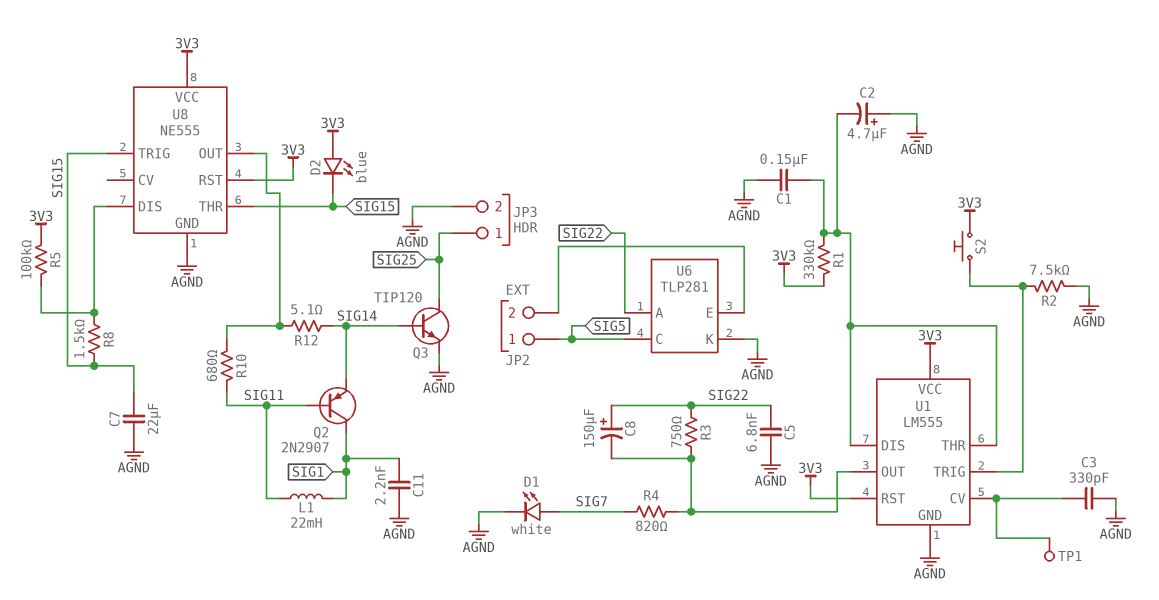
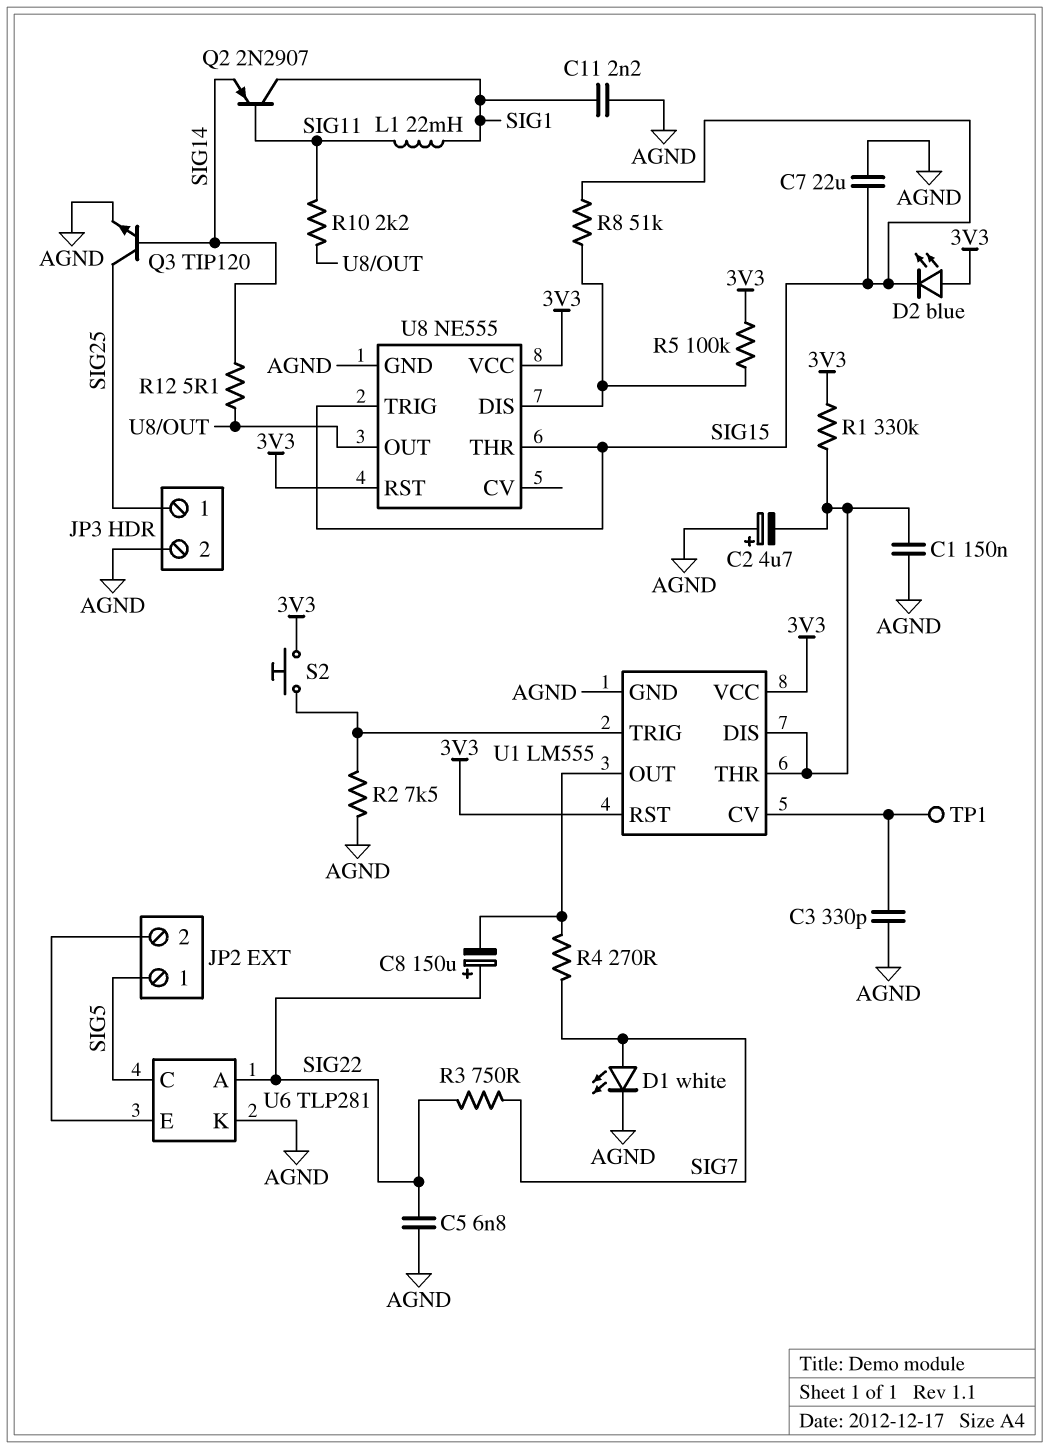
R3: 750 (SIG22, U1/OUT) -> 750 (SIG7, SIG22)
R4: 820 (SIG7, U1/OUT) -> 270 (SIG7, U1/OUT)
R8: 1.5k (SIG15, U8/DIS) -> 51k (SIG15, U8/DIS)
R10: 680 (SIG11, U8/OUT) -> 2.2k (SIG11, U8/OUT)

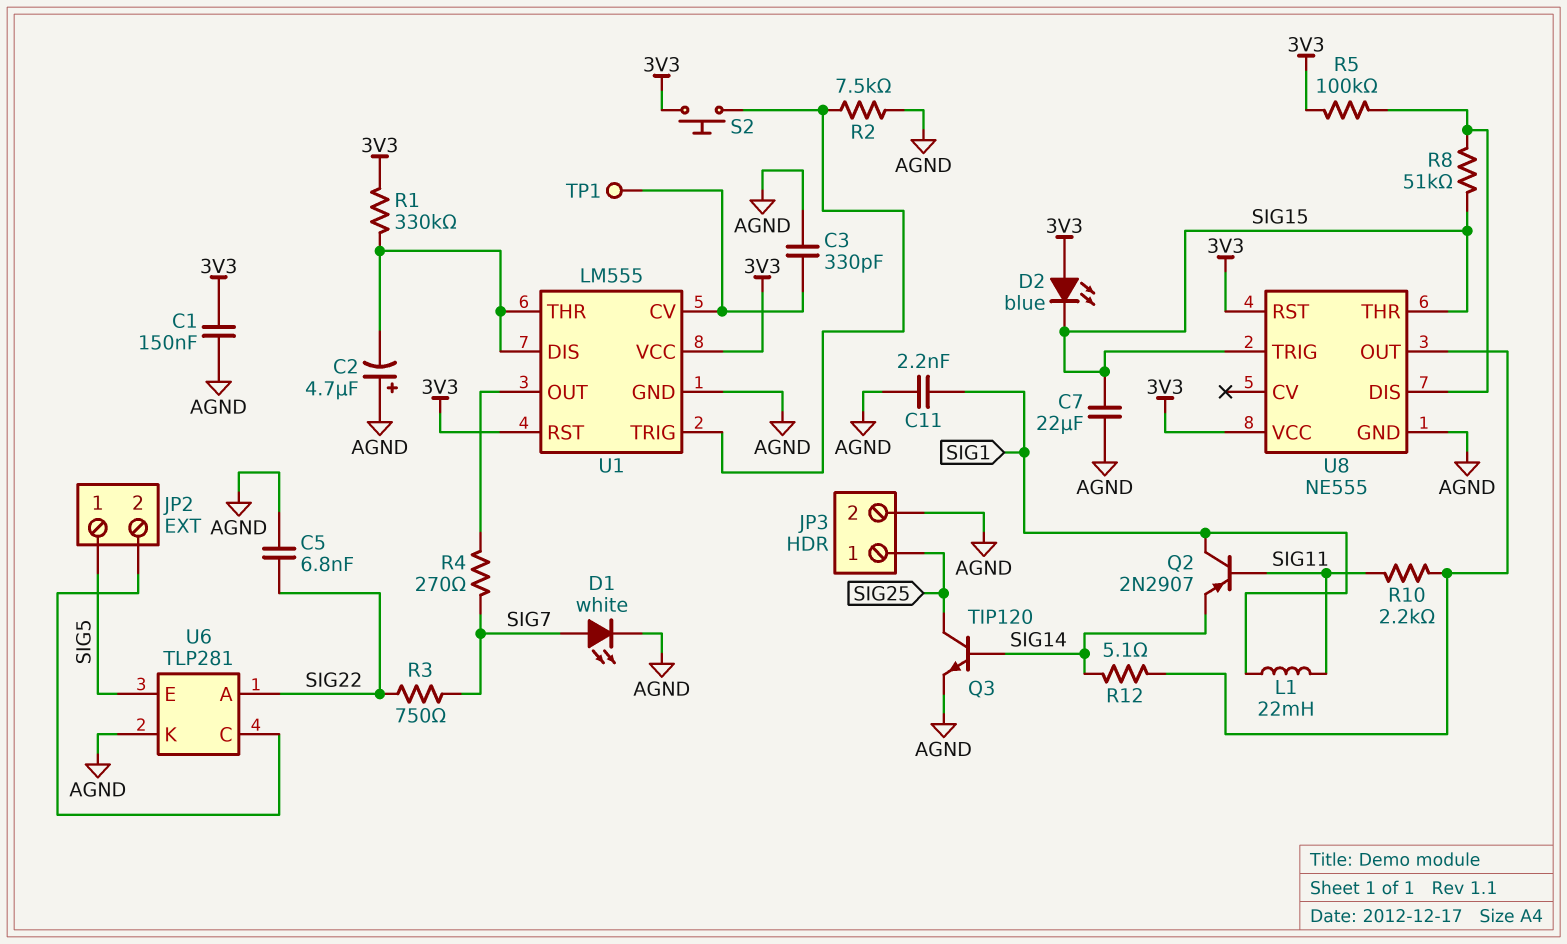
C1: 150nF (AGND, U1/DIS) -> 150nF (3V3, AGND)
C8: 150uF (plus SIG22, minus U1/OUT) -> none
U6 pin C: SIG5 -> JP2/2
U6 pin E: JP2/2 -> SIG5

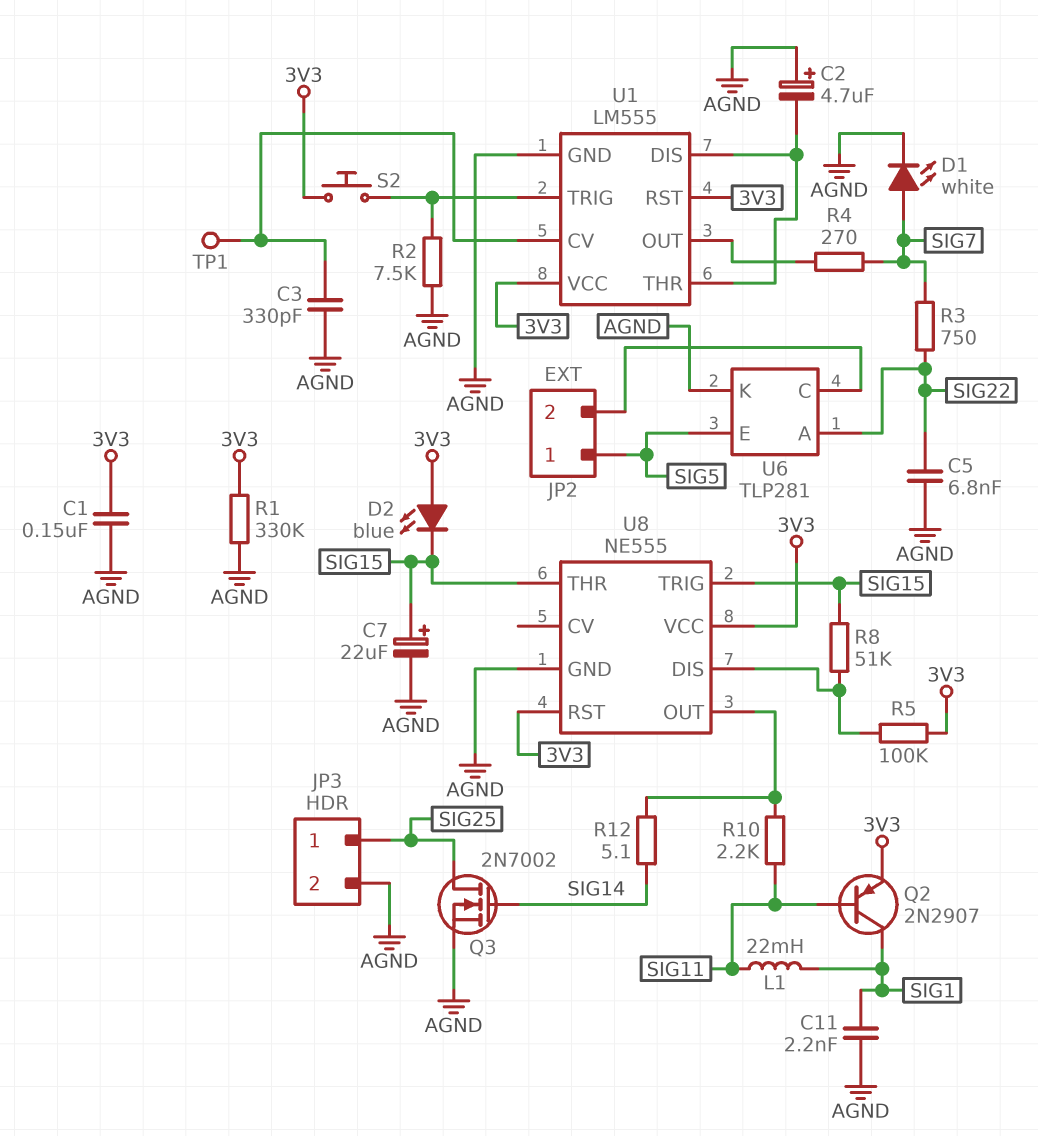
C7: 22uF (AGND, SIG15) -> 22uF (plus SIG15, minus AGND)
Q2: PNP 2N2907 (B SIG11, C SIG1, E SIG14) -> PNP 2N2907 (B SIG11, C SIG1, E 3V3)
Q3: NPN TIP120 (B SIG14, C SIG25, E AGND) -> NMOS 2N7002 (G SIG14, D SIG25, S AGND)
R1: 330k (3V3, U1/DIS) -> 330k (3V3, AGND)

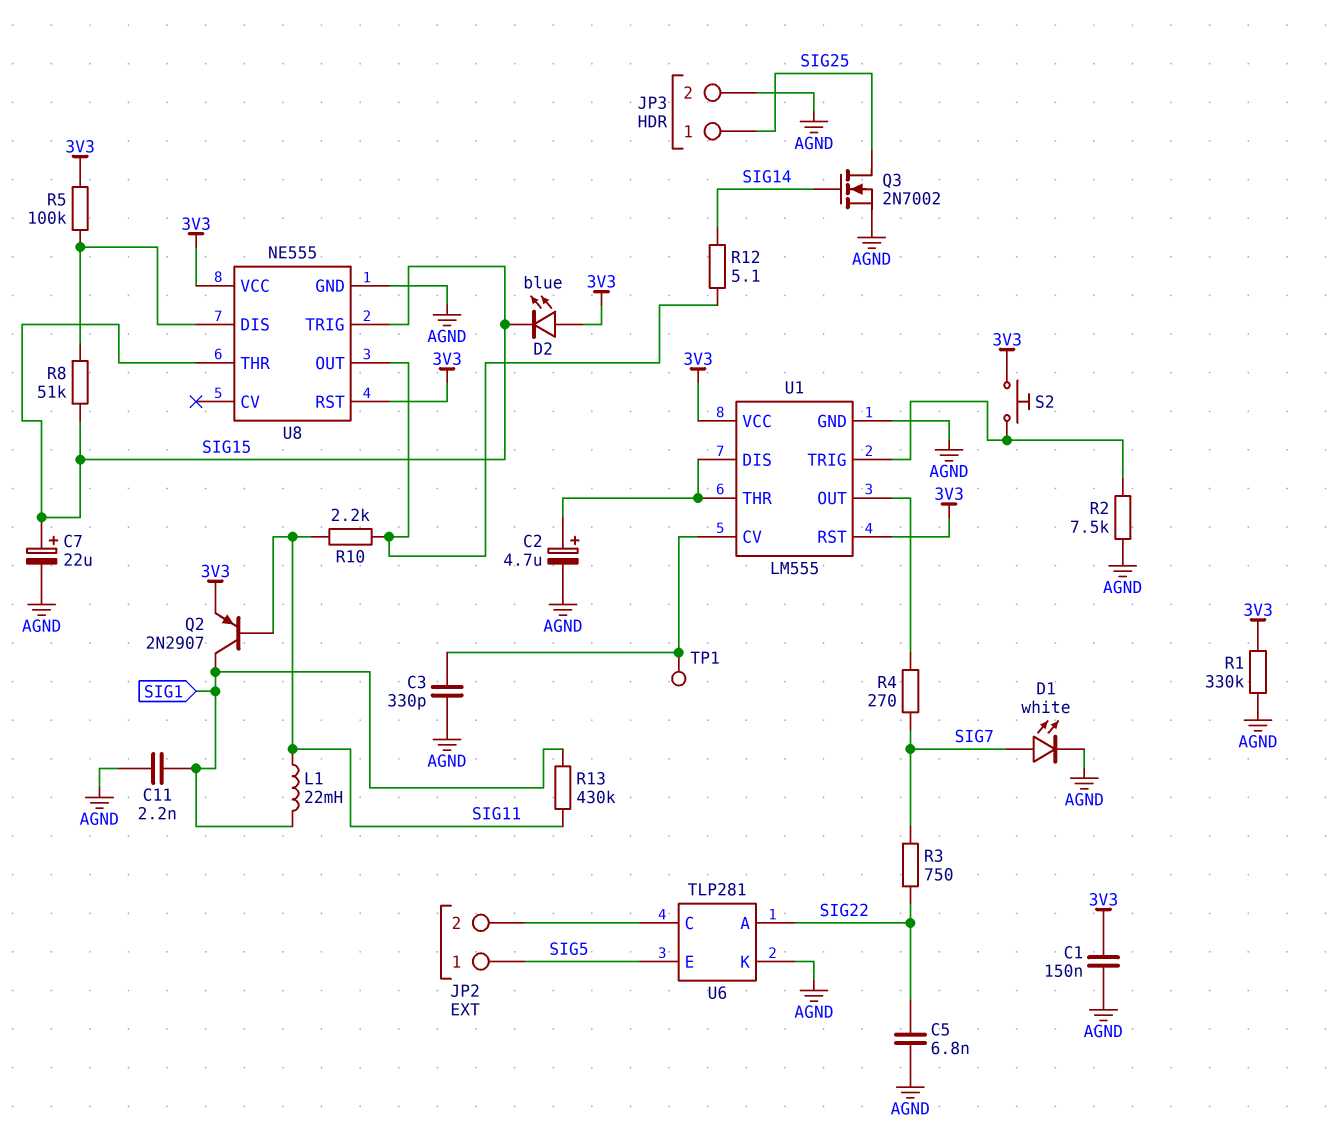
C2: 4.7uF (plus AGND, minus U1/DIS) -> 4.7uF (plus U1/DIS, minus AGND)
R13: none -> 430k (SIG1, SIG11)

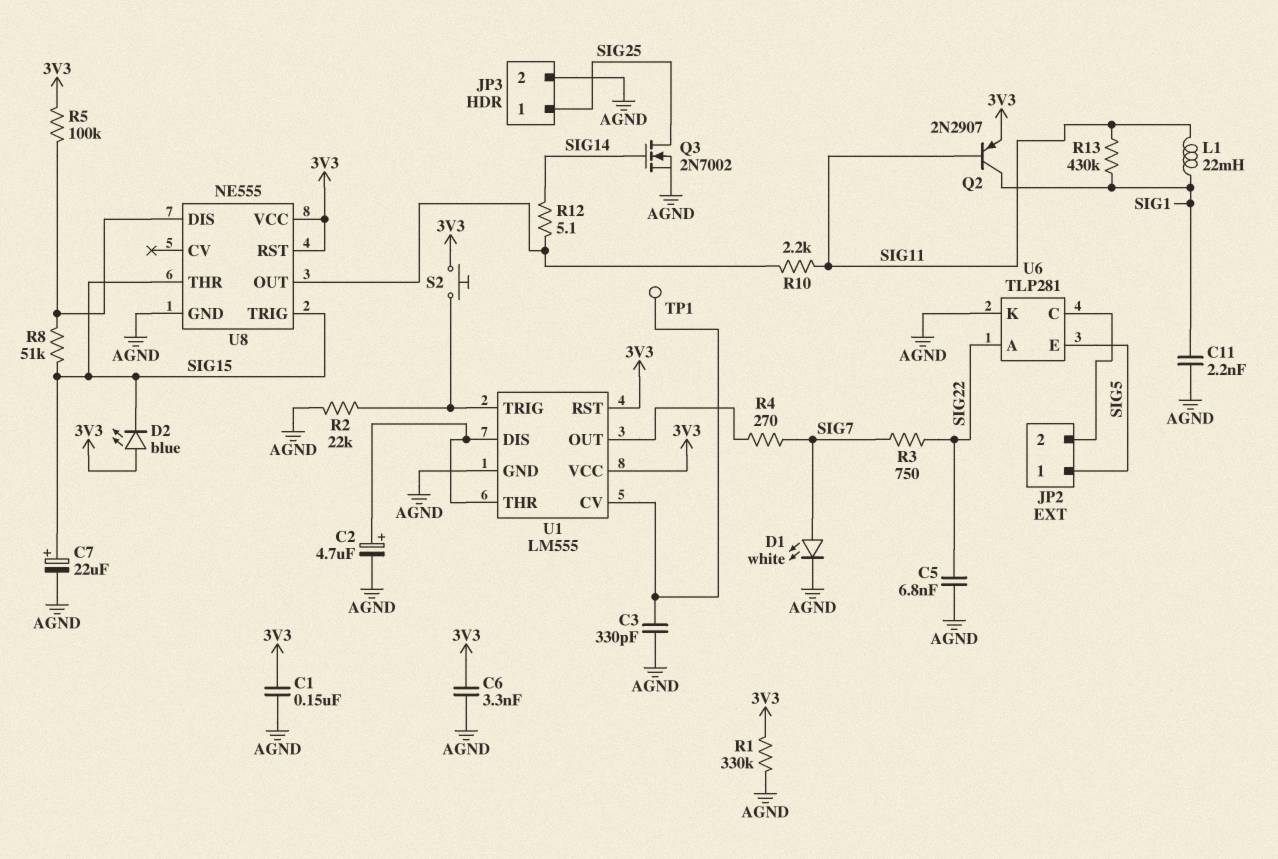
C6: none -> 3.3nF (3V3, AGND)
R2: 7.5k (AGND, U1/TRIG) -> 22k (AGND, U1/TRIG)

